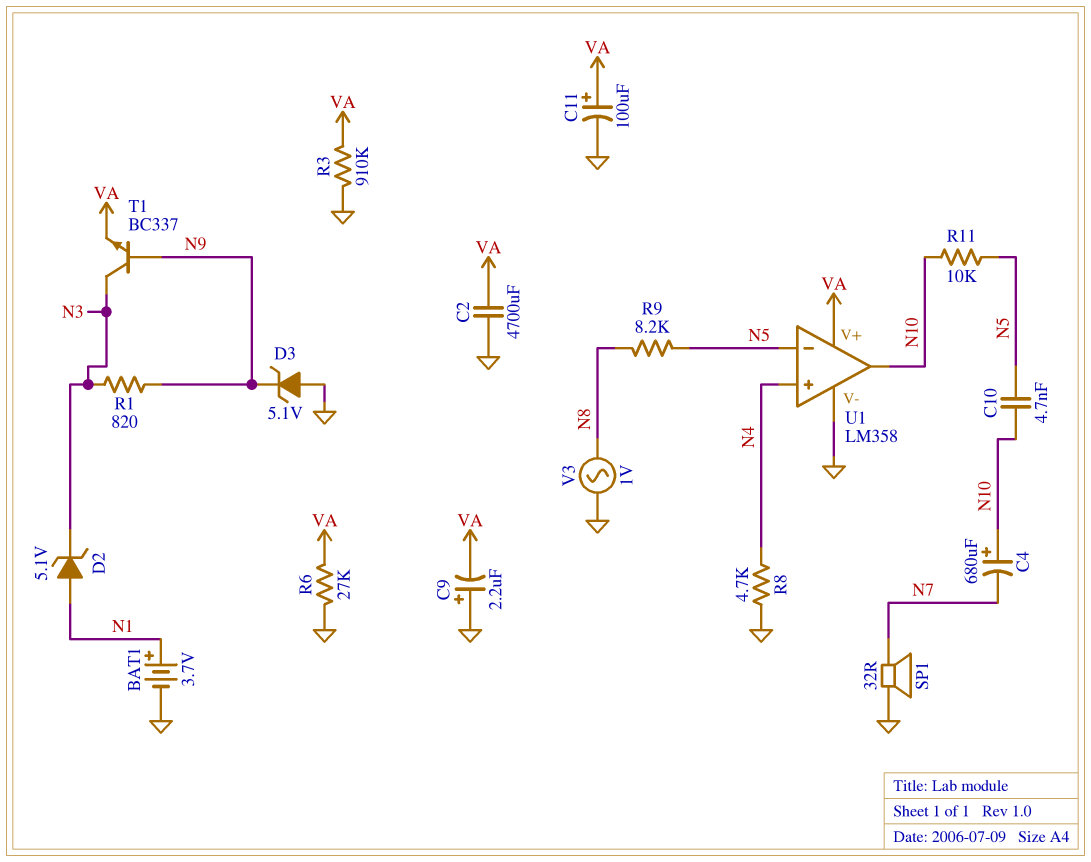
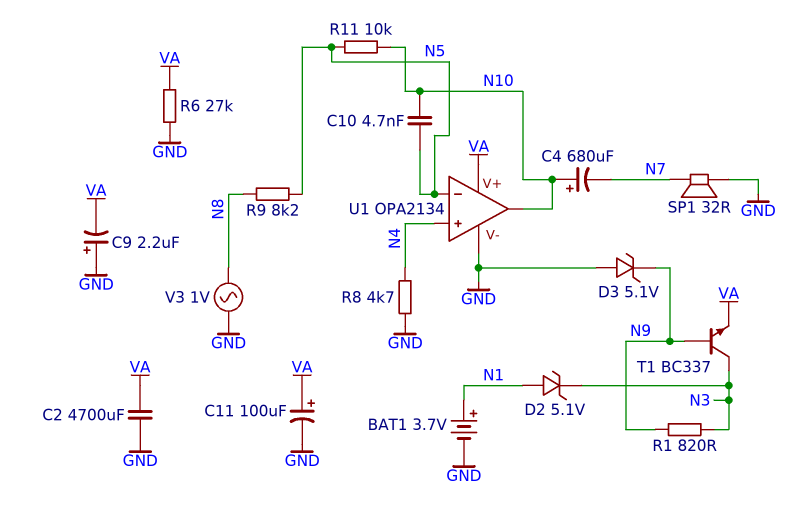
R3: 910k (GND, VA) -> none
U1: LM358 -> OPA2134

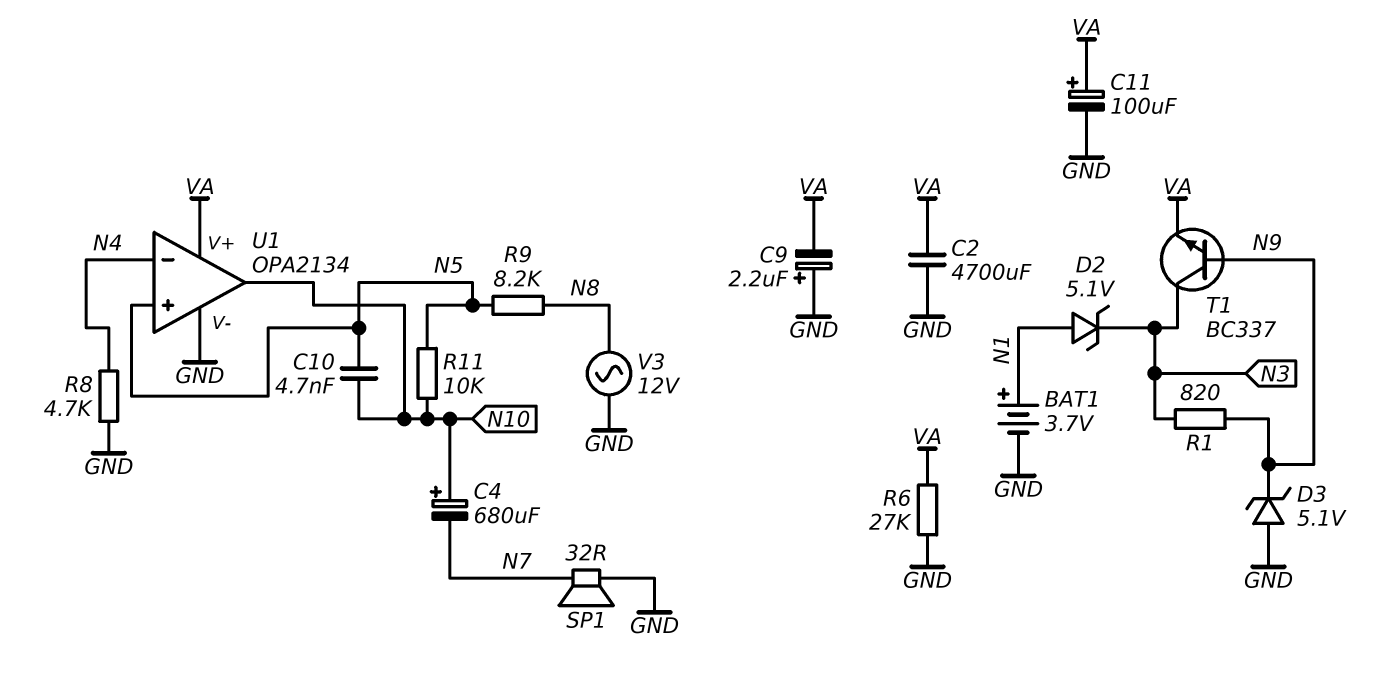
U1 pin in+: N4 -> N5
U1 pin in-: N5 -> N4
V3: AC 1V (GND, N8) -> AC 12V (GND, N8)

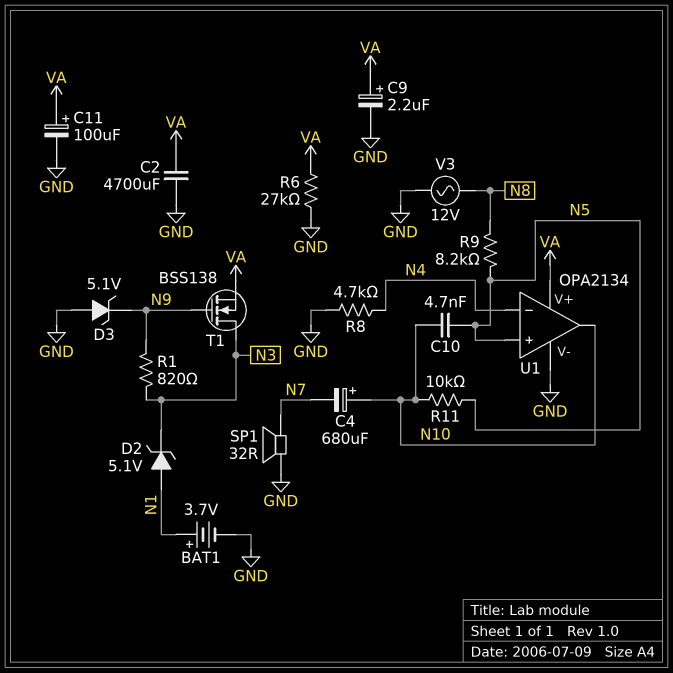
C9: 2.2uF (plus GND, minus VA) -> 2.2uF (plus VA, minus GND)
T1: NPN BC337 (B N9, C N3, E VA) -> NMOS BSS138 (G N9, D N3, S VA)

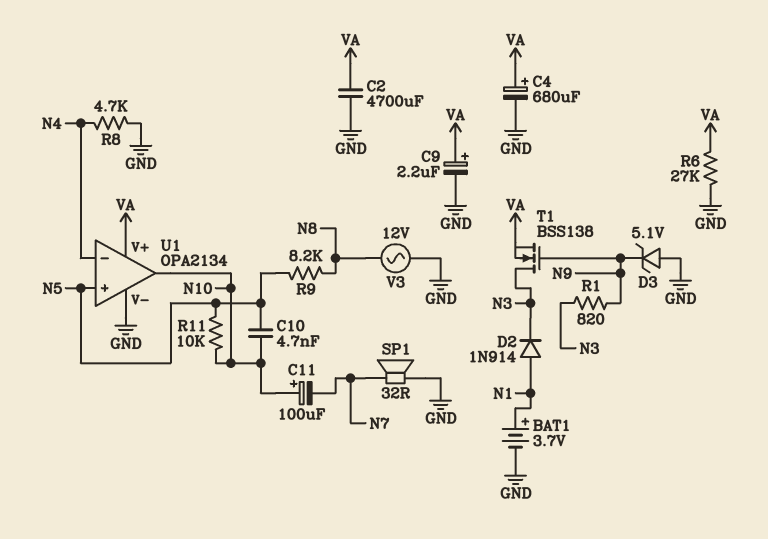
C4: 680uF (plus N10, minus N7) -> 680uF (plus VA, minus GND)
C11: 100uF (plus VA, minus GND) -> 100uF (plus N10, minus N7)
D2: zener 5.1V (A N1, K N3) -> diode 1N914 (A N1, K N3)

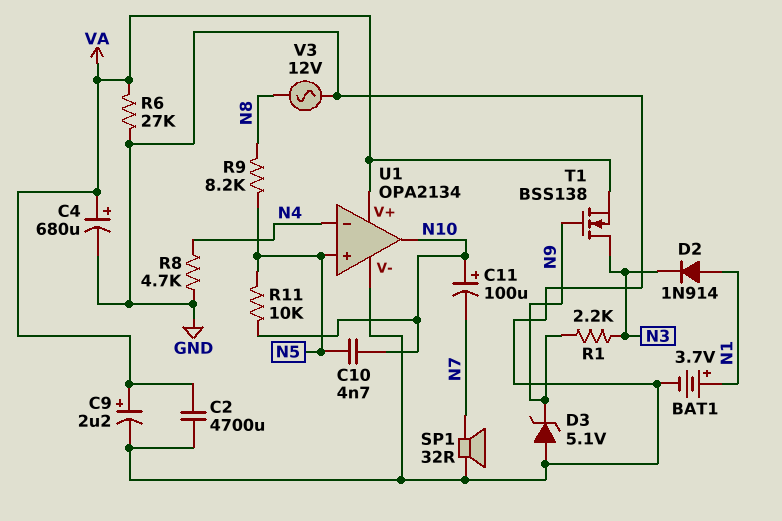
R1: 820 (N3, N9) -> 2.2k (N3, N9)

